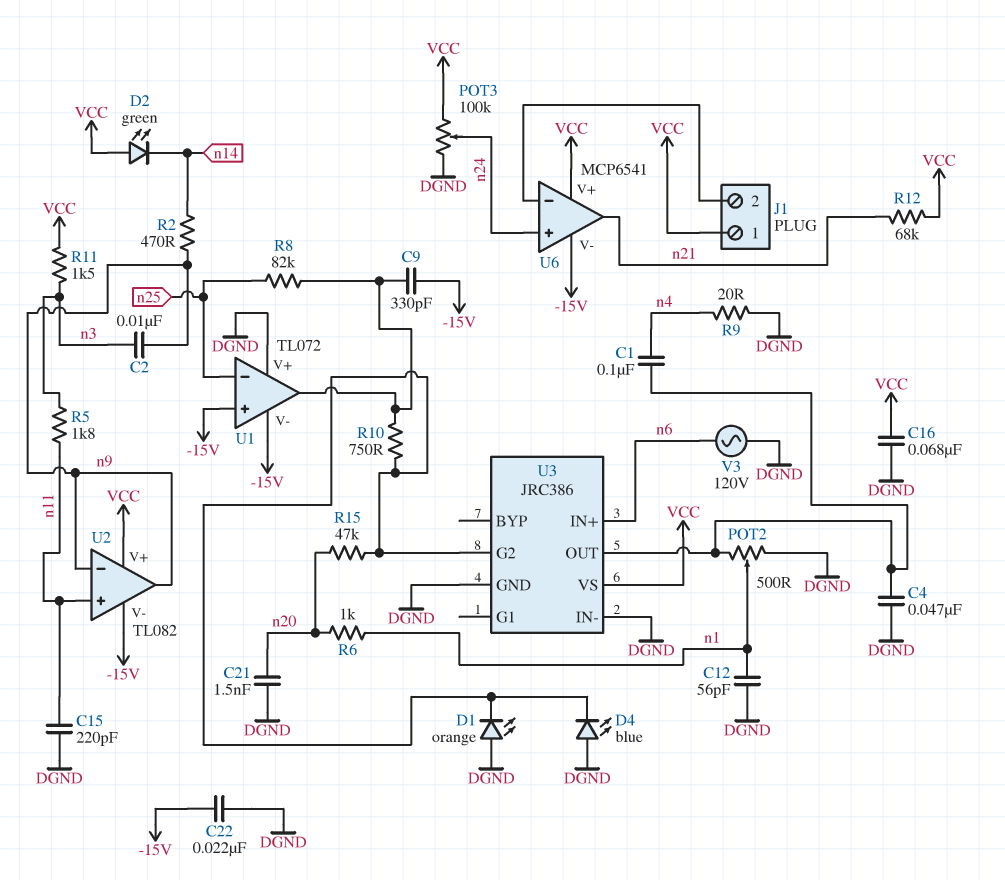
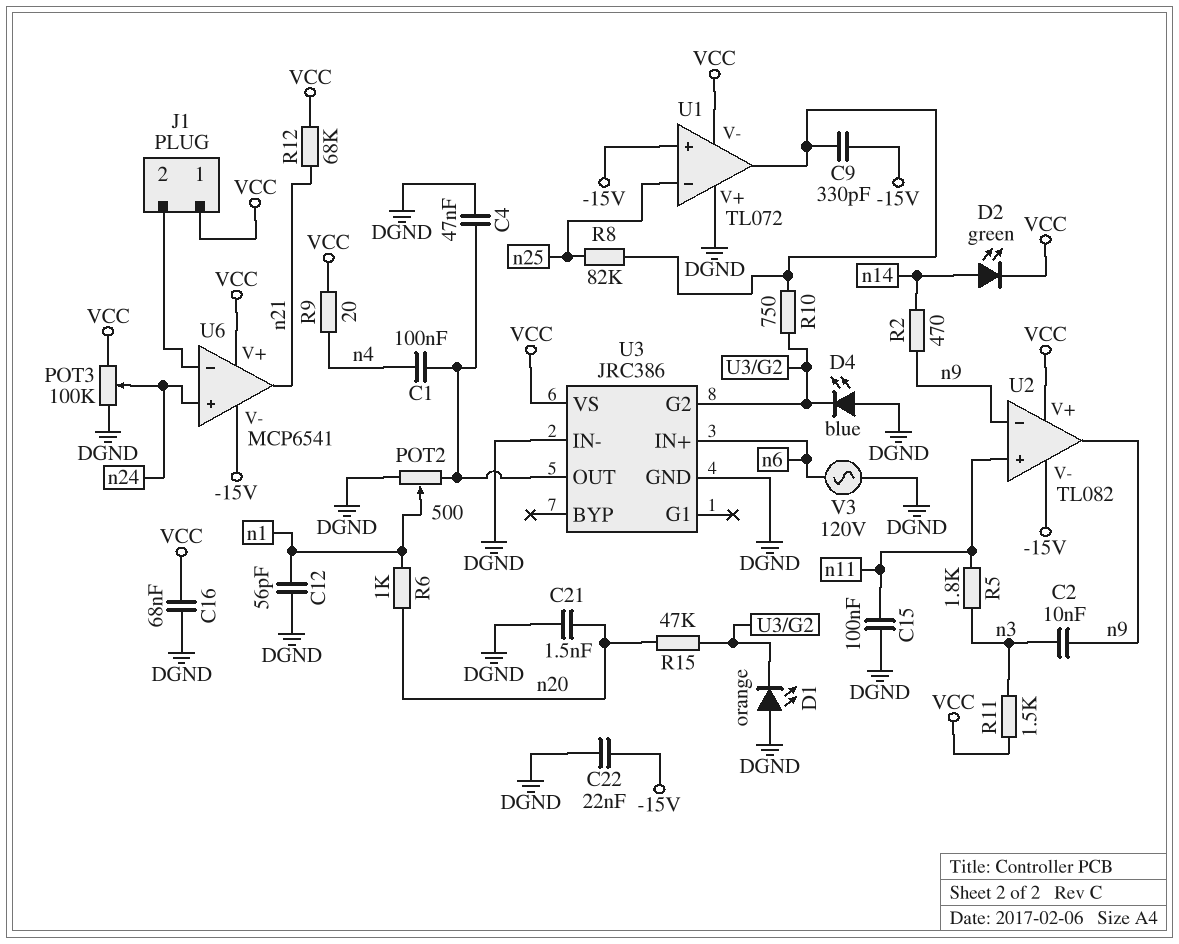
C15: 220pF (DGND, n11) -> 100nF (DGND, n11)
D2: LED green (A VCC, K n14) -> LED green (A n14, K VCC)
R9: 20 (DGND, n4) -> 20 (VCC, n4)
U1 pin V-: -15V -> VCC

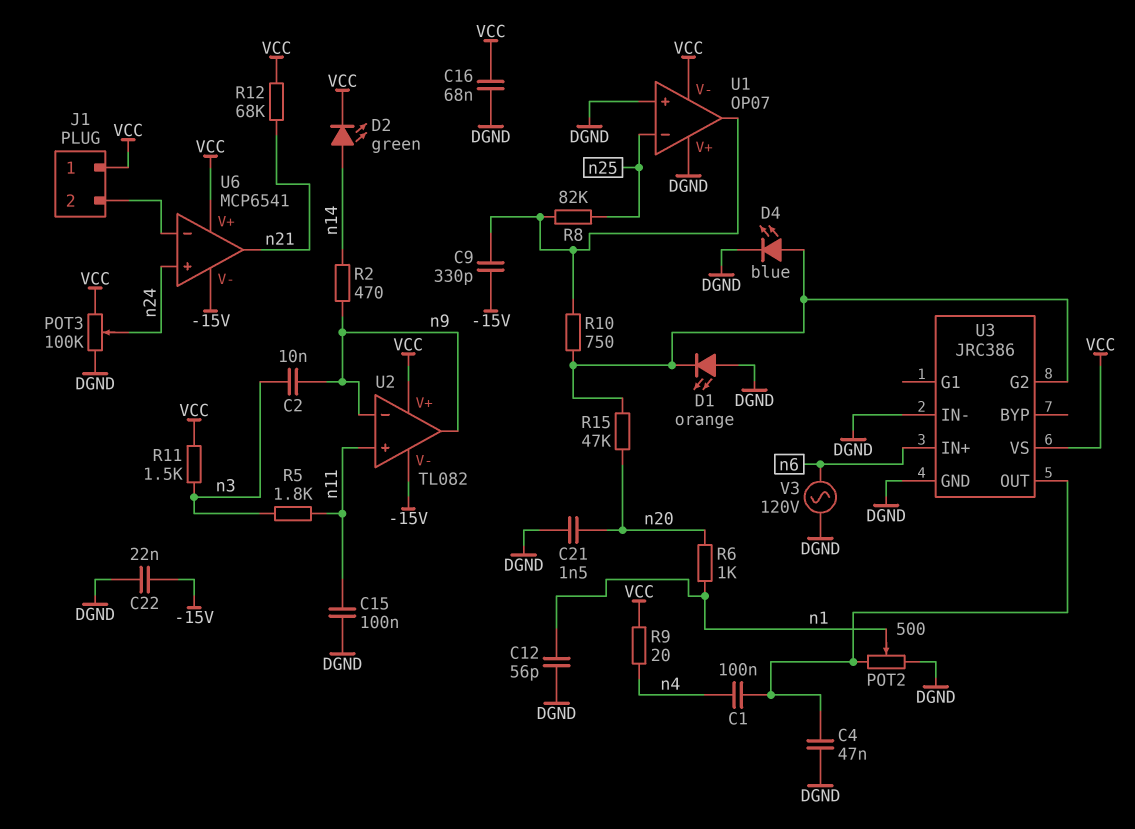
D4: LED blue (A DGND, K U3/G2) -> LED blue (A U3/G2, K DGND)
U1: TL072 -> OP07
U1 pin in+: -15V -> DGND

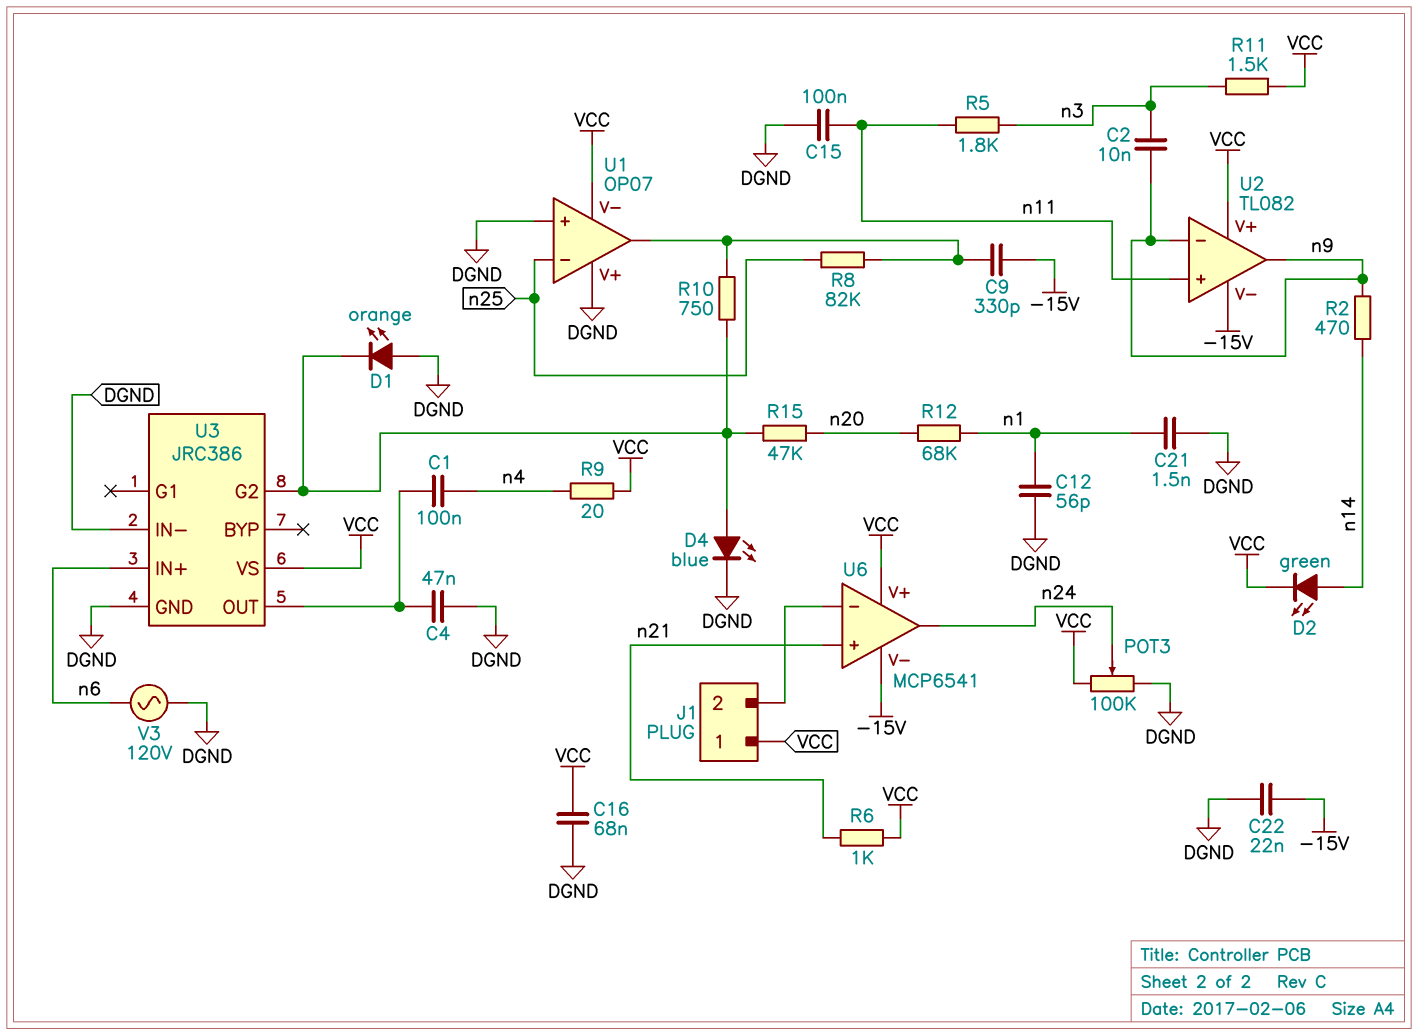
C21: 1.5nF (DGND, n20) -> 1.5nF (DGND, n1)
POT2: 500 (DGND, U3/OUT, wiper n1) -> none
R6: 1k (n1, n20) -> 1k (VCC, n21)
R12: 68k (VCC, n21) -> 68k (n1, n20)
U6 pin in+: n24 -> n21
U6 pin out: n21 -> n24

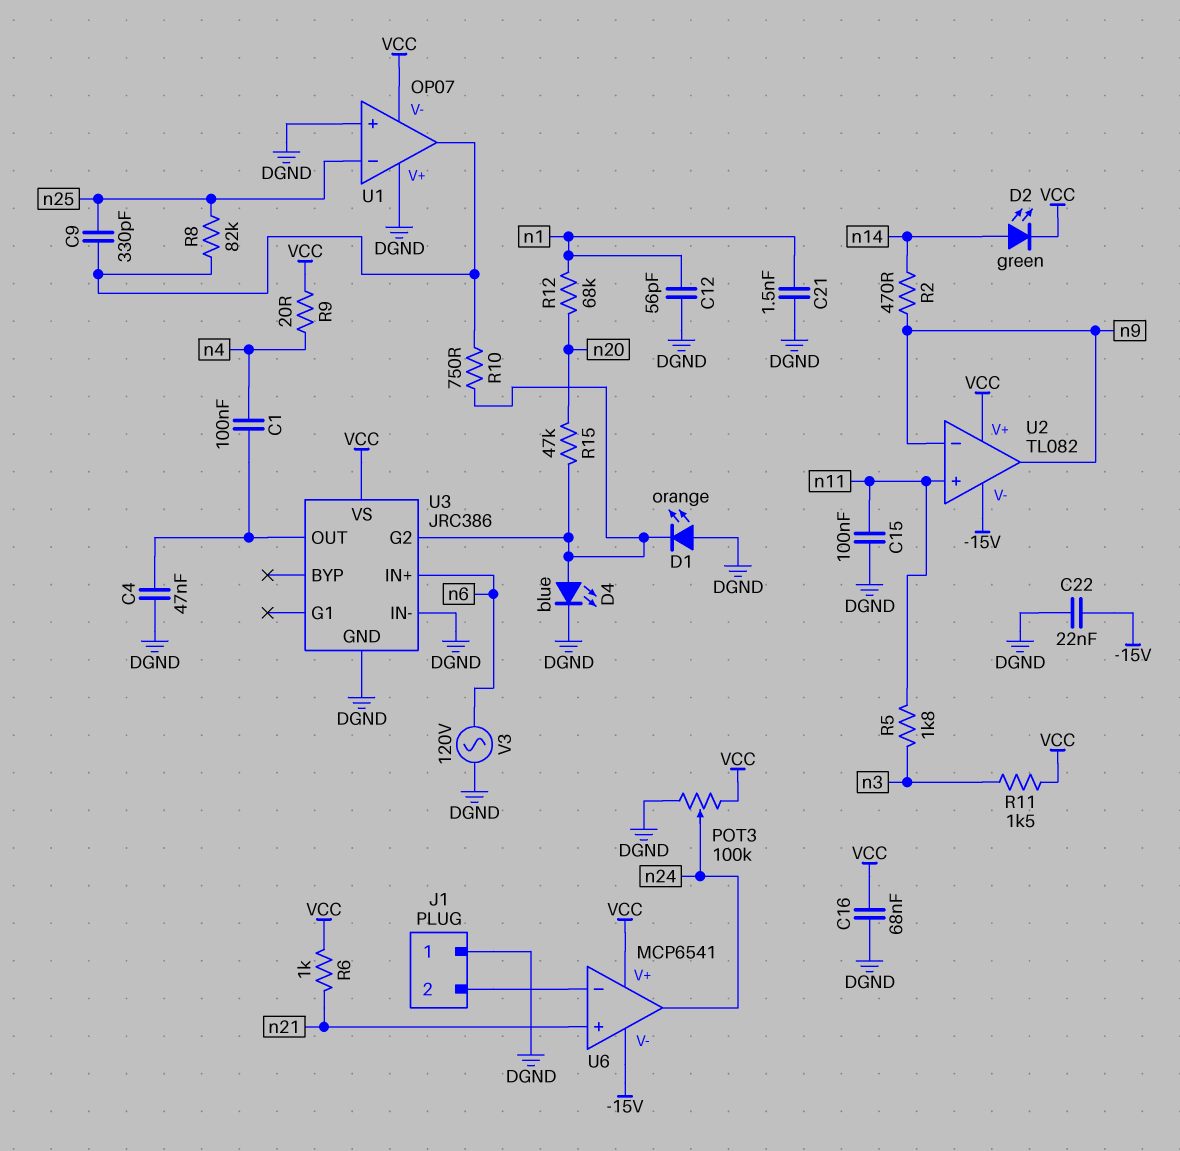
C2: 10nF (n3, n9) -> none
C9: 330pF (-15V, U1/out) -> 330pF (U1/out, n25)
J1 pin 1: VCC -> DGND

